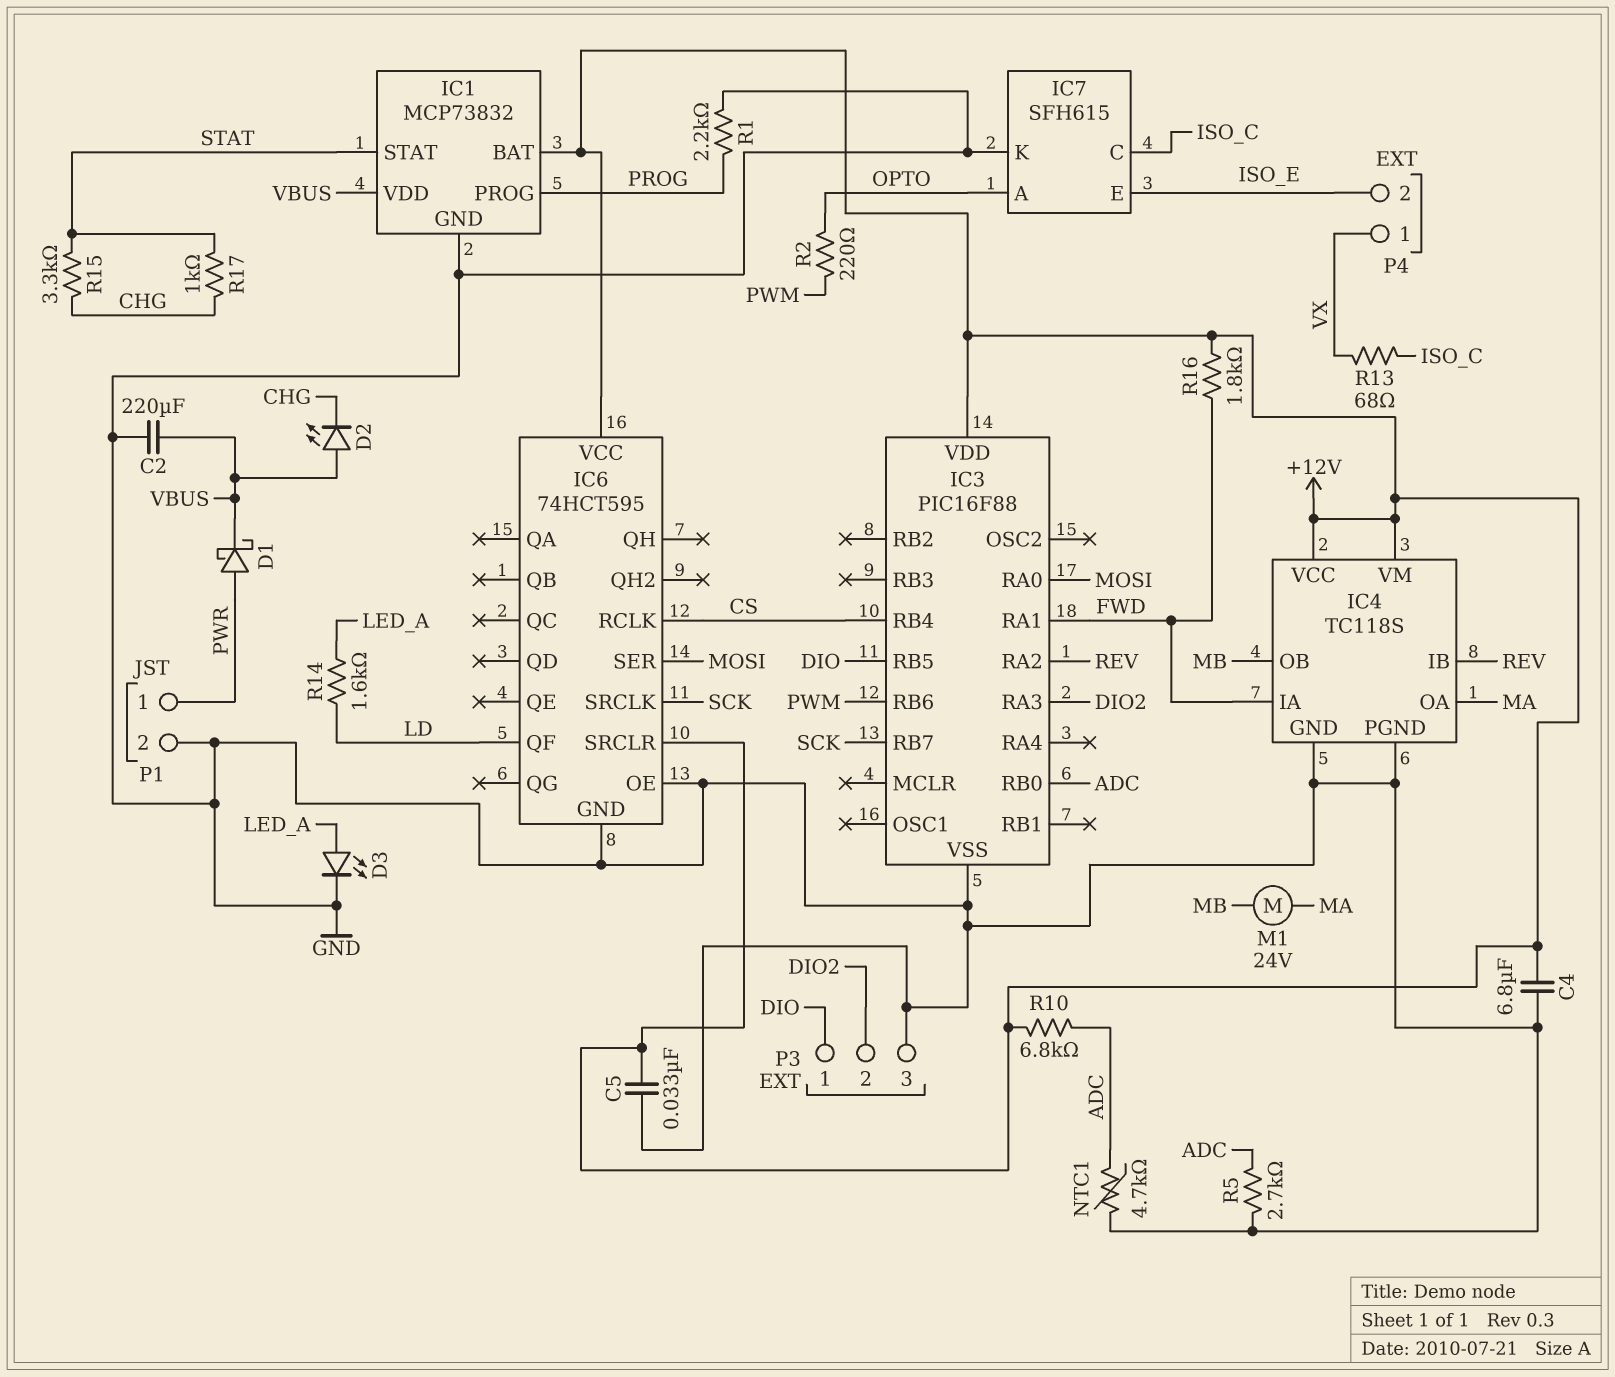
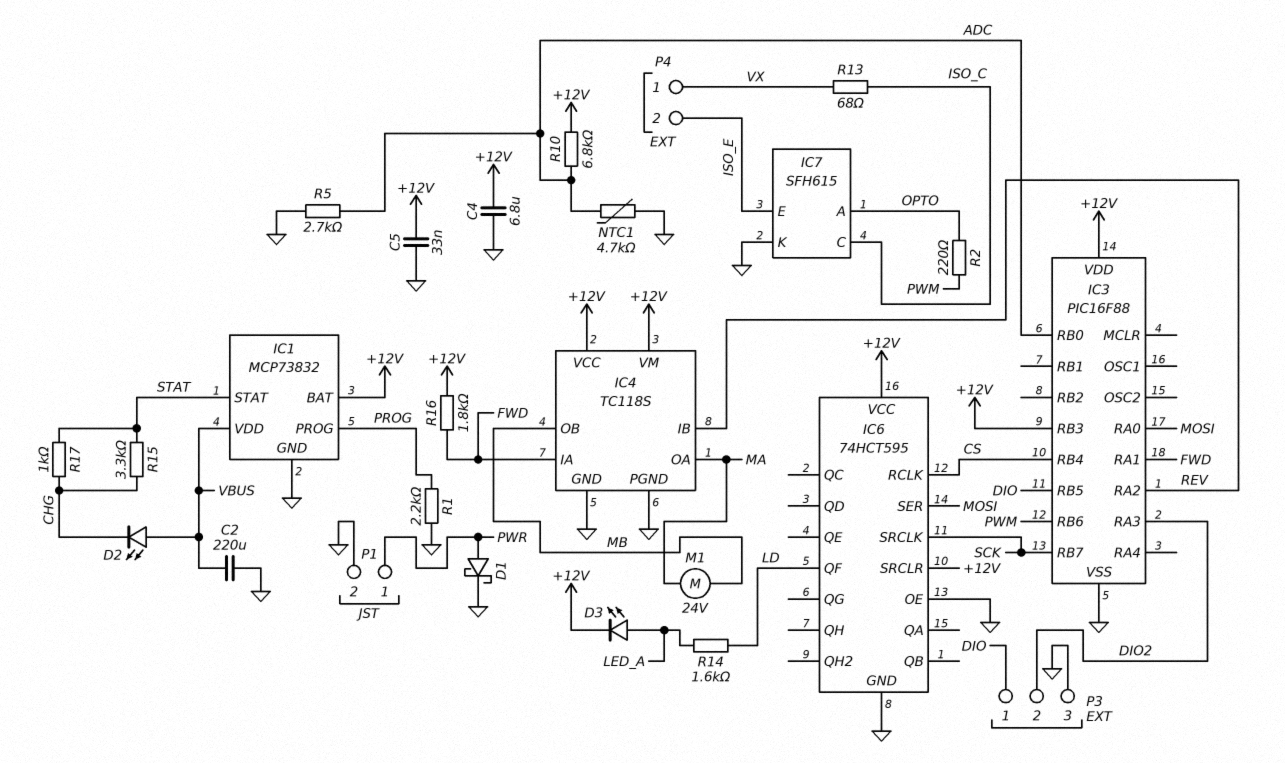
D1: schottky (A PWR, K VBUS) -> schottky (A PWR, K GND)
D3: LED (A LED_A, K GND) -> LED (A LED_A, K +12V)
IC3 pin RB3: none -> +12V

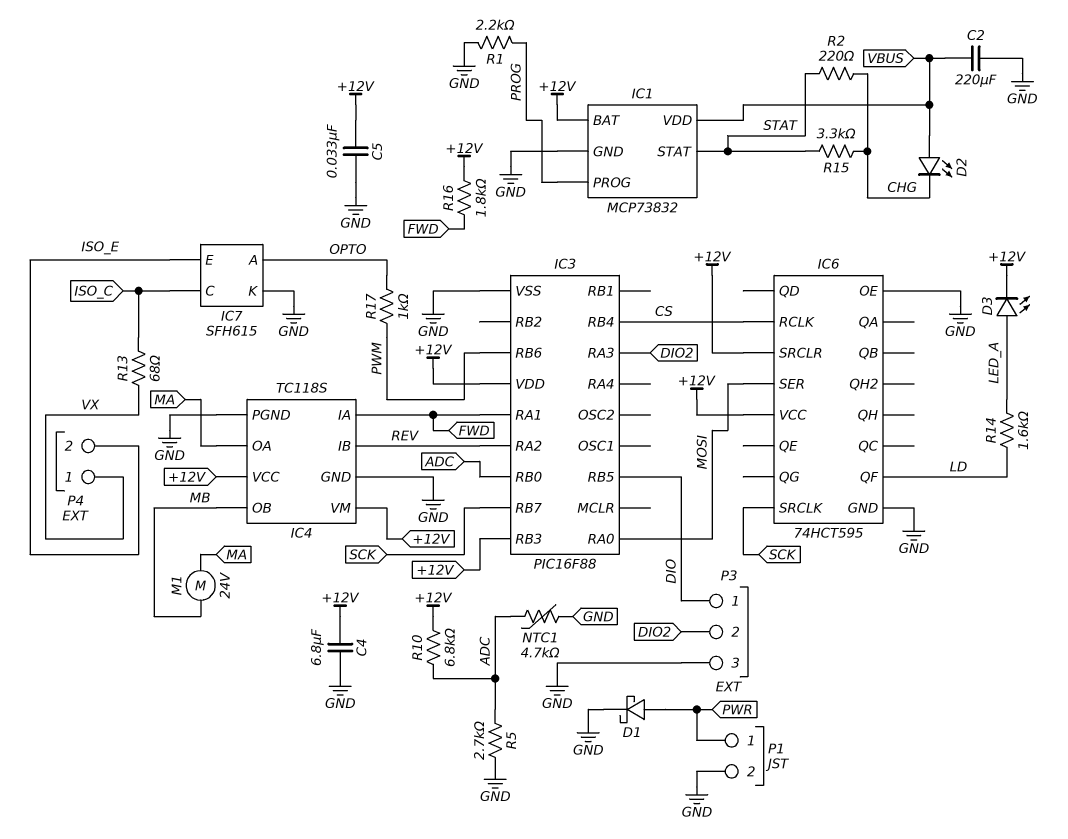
R2: 220 (OPTO, PWM) -> 220 (CHG, STAT)
R17: 1k (CHG, STAT) -> 1k (OPTO, PWM)

